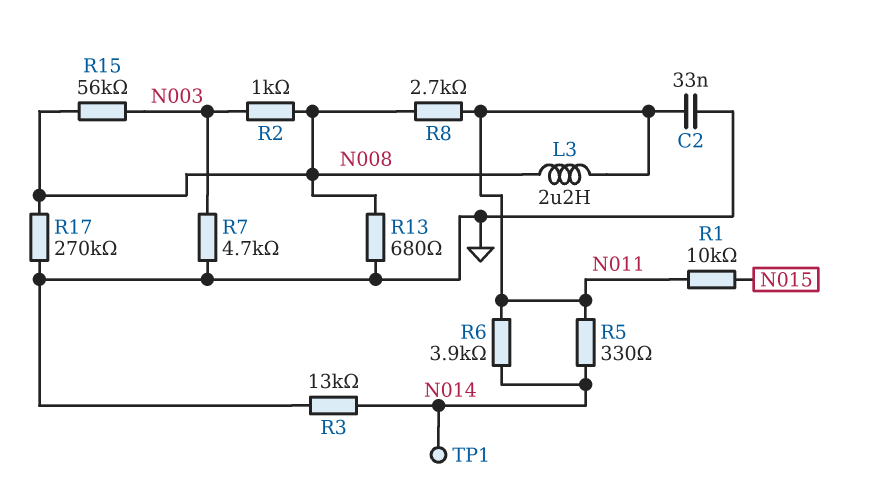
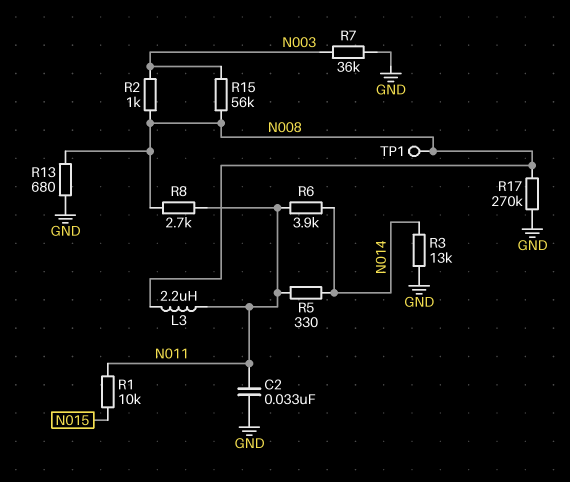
R7: 4.7k (GND, N003) -> 36k (GND, N003)
TP1: test point (N014) -> test point (N008)

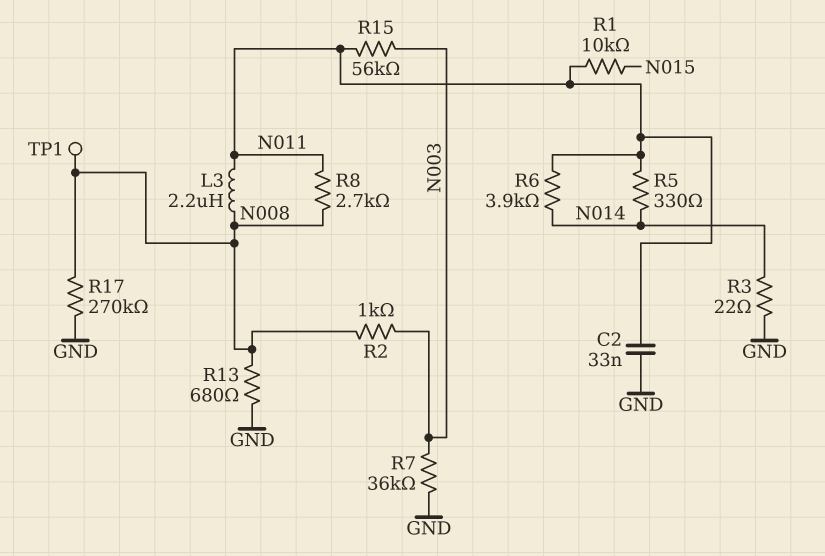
R3: 13k (GND, N014) -> 22 (GND, N014)
R15: 56k (N003, N008) -> 56k (N003, N011)

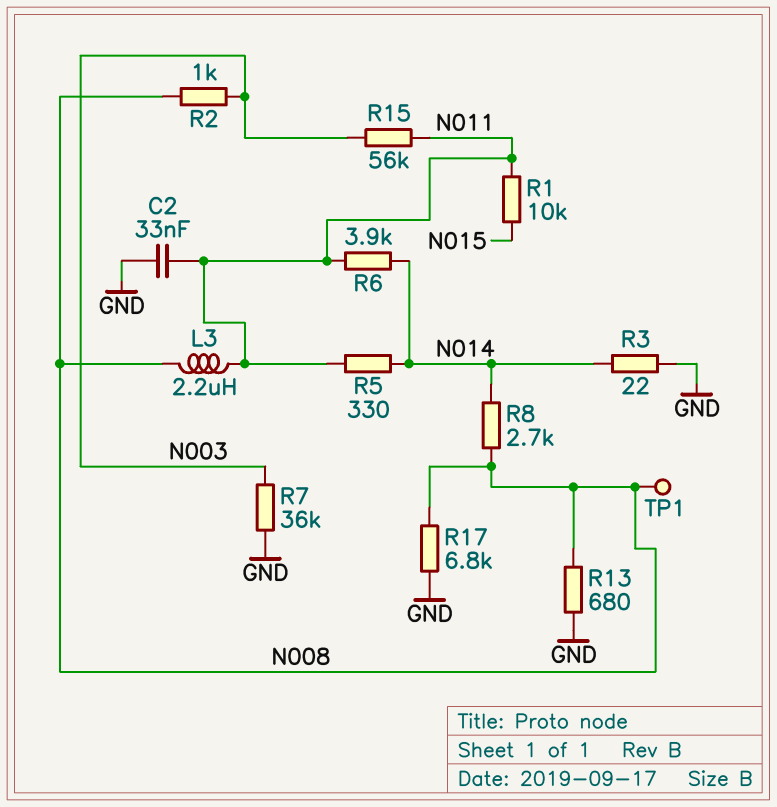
R8: 2.7k (N008, N011) -> 2.7k (N008, N014)
R17: 270k (GND, N008) -> 6.8k (GND, N008)

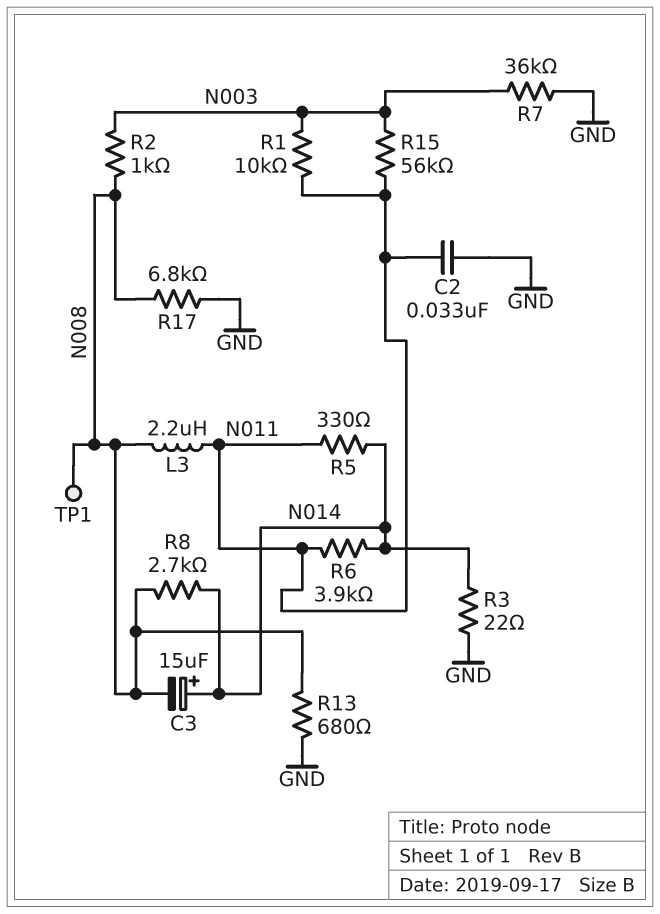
C3: none -> 15uF (plus N014, minus N008)
R1: 10k (N011, N015) -> 10k (N003, N011)

